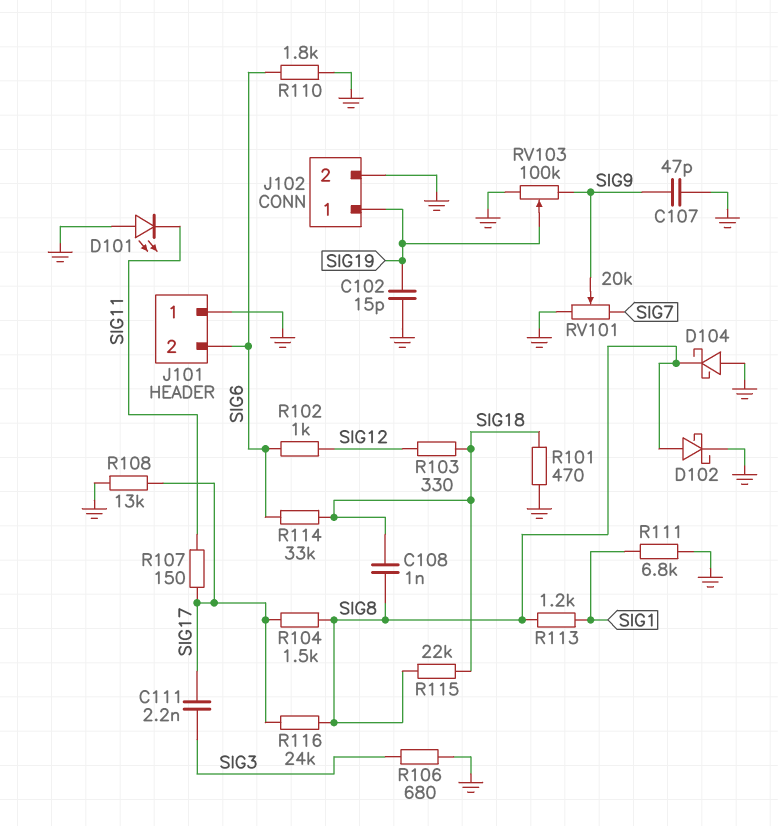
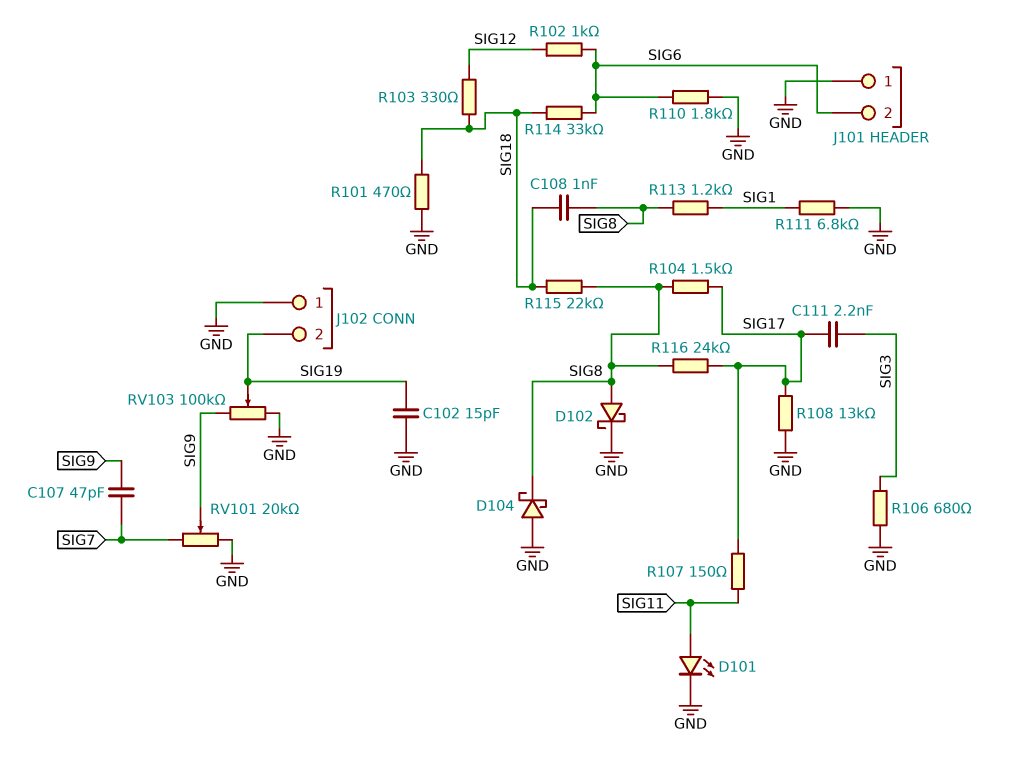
C107: 47pF (GND, SIG9) -> 47pF (SIG7, SIG9)
D101: LED (A GND, K SIG11) -> LED (A SIG11, K GND)
J102 pin 1: SIG19 -> GND
J102 pin 2: GND -> SIG19

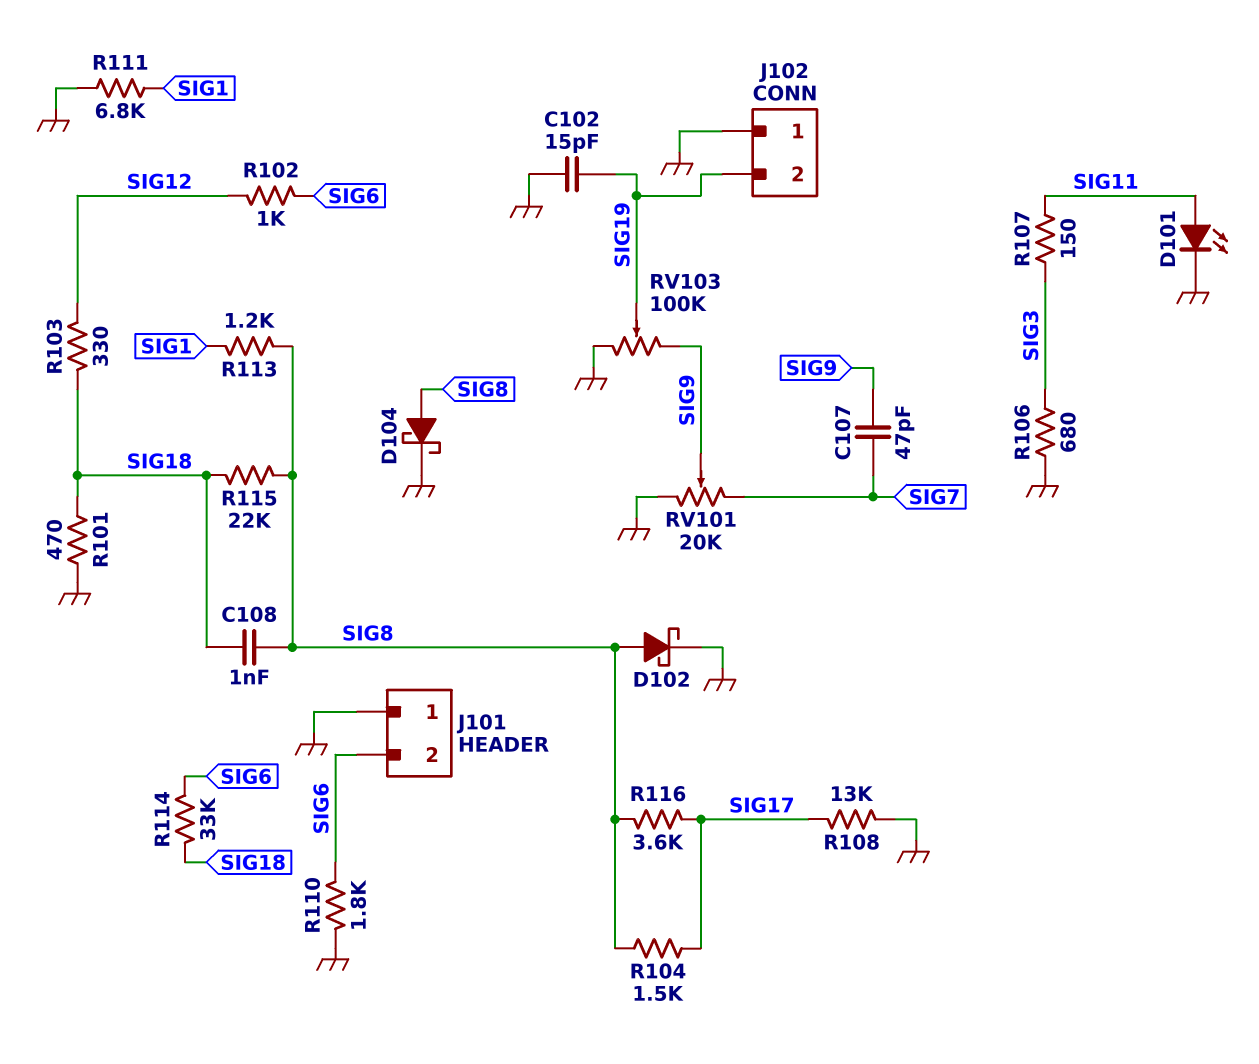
C111: 2.2nF (SIG3, SIG17) -> none
D104: schottky (A GND, K SIG8) -> schottky (A SIG8, K GND)
R107: 150 (SIG11, SIG17) -> 150 (SIG3, SIG11)
R116: 24k (SIG8, SIG17) -> 3.6k (SIG8, SIG17)

